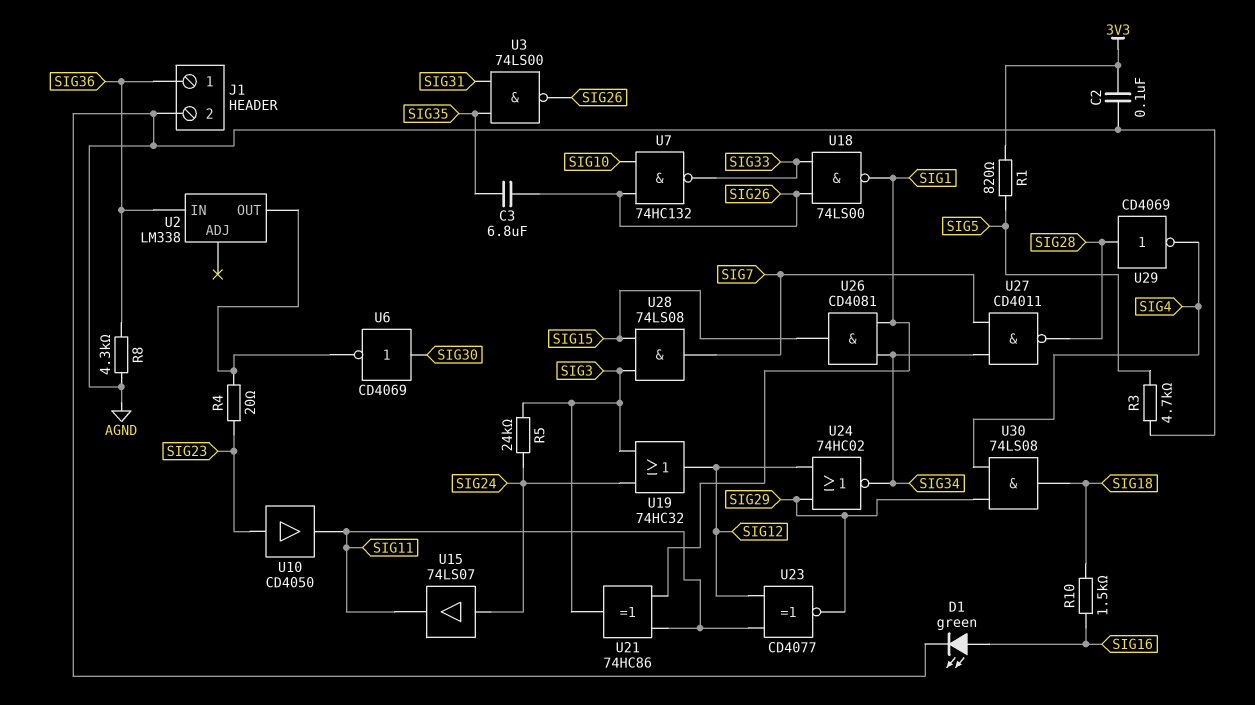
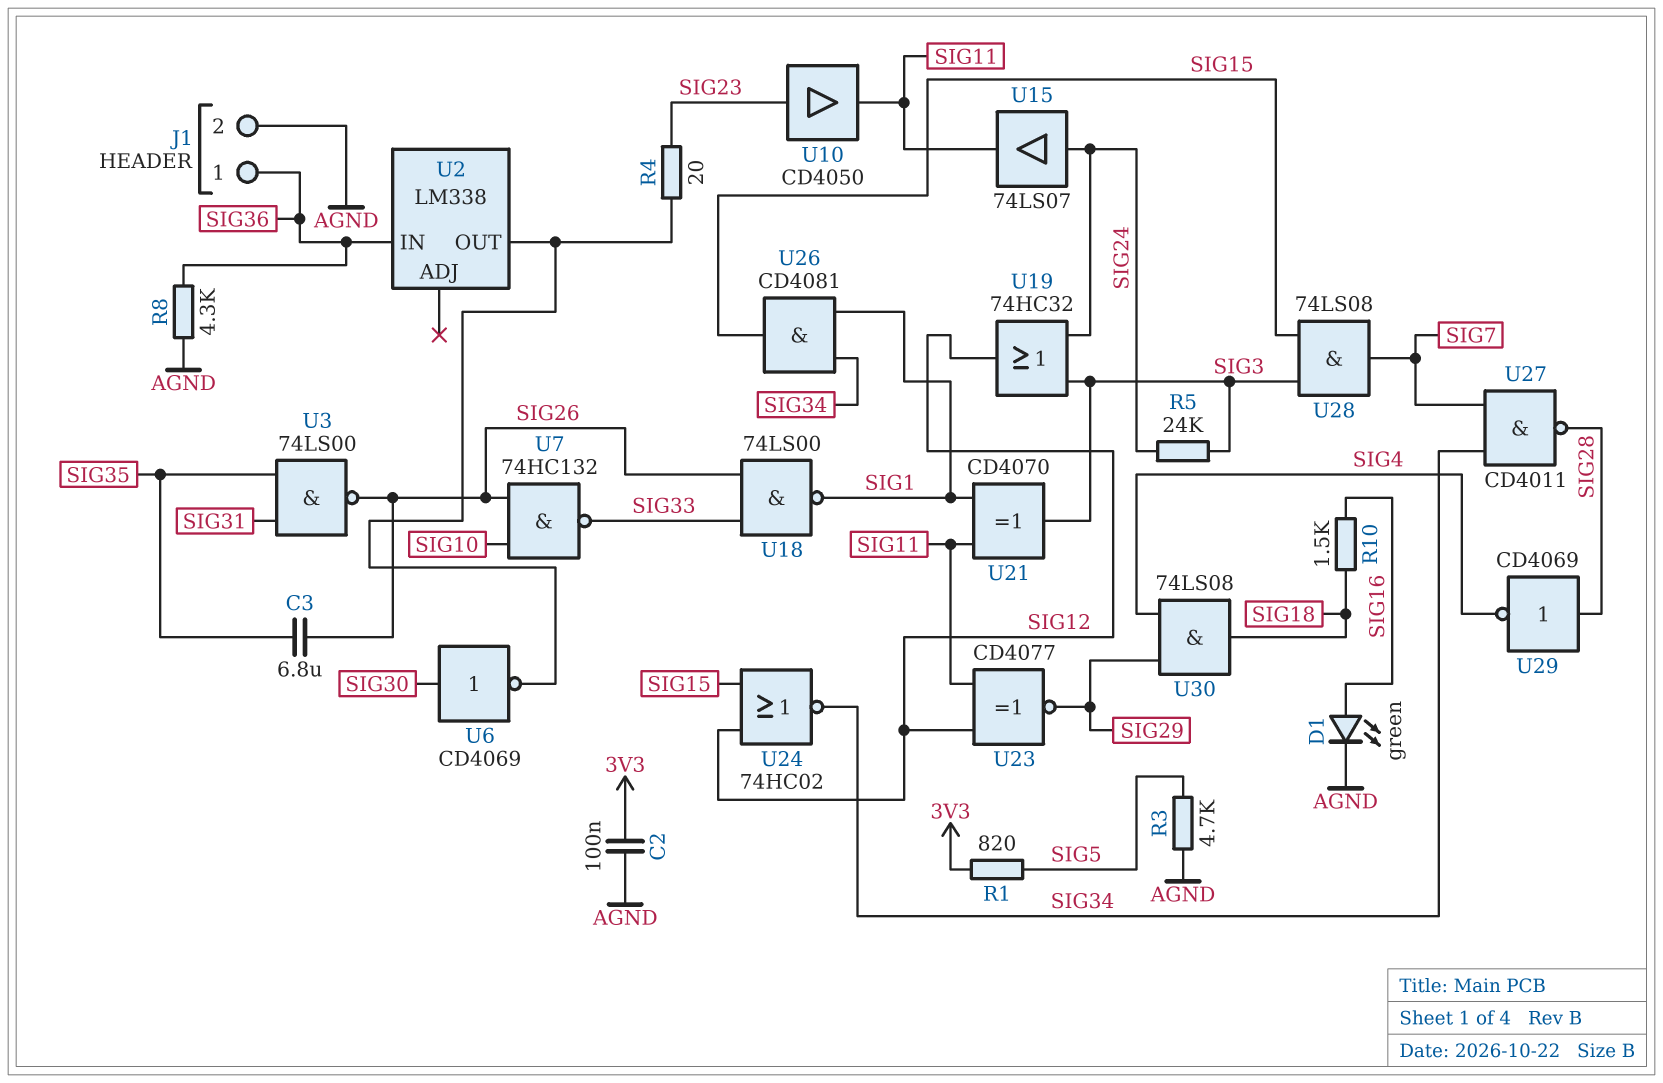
U21: XOR 74HC86 (in SIG1, in SIG11, out SIG3) -> XOR CD4070 (in SIG1, in SIG11, out SIG3)
U24: NOR 74HC02 (in SIG12, in SIG29, out SIG34) -> NOR 74HC02 (in SIG12, in SIG15, out SIG34)

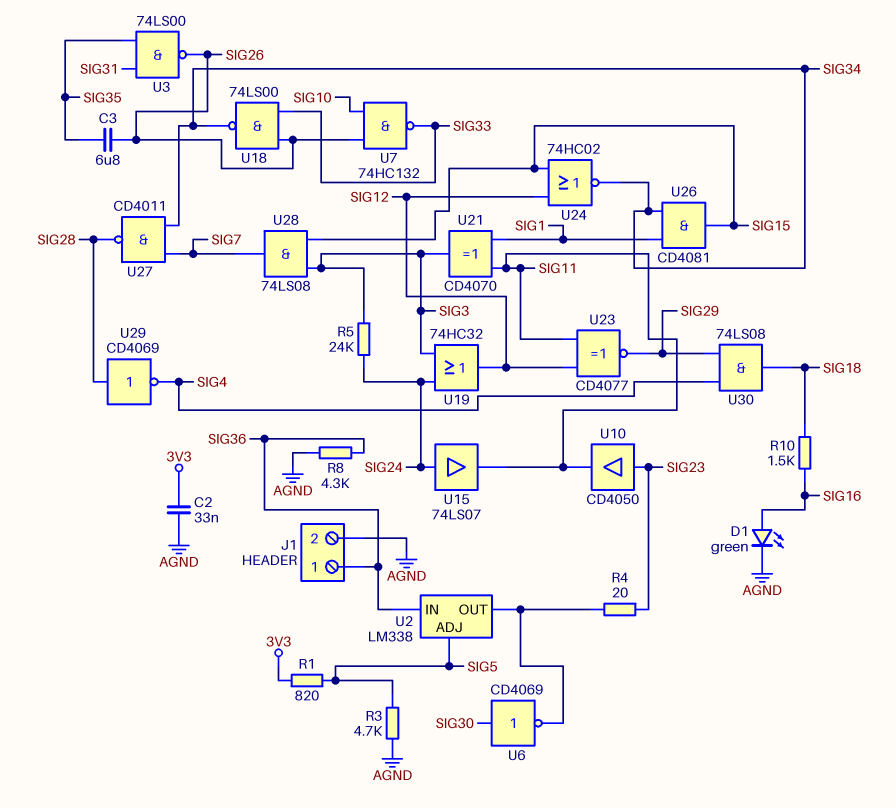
C2: 100nF (3V3, AGND) -> 33nF (3V3, AGND)
U2 pin ADJ: none -> SIG5
U18: NAND 74LS00 (in SIG26, in SIG33, out SIG1) -> NAND 74LS00 (in SIG26, in SIG33, out SIG34)

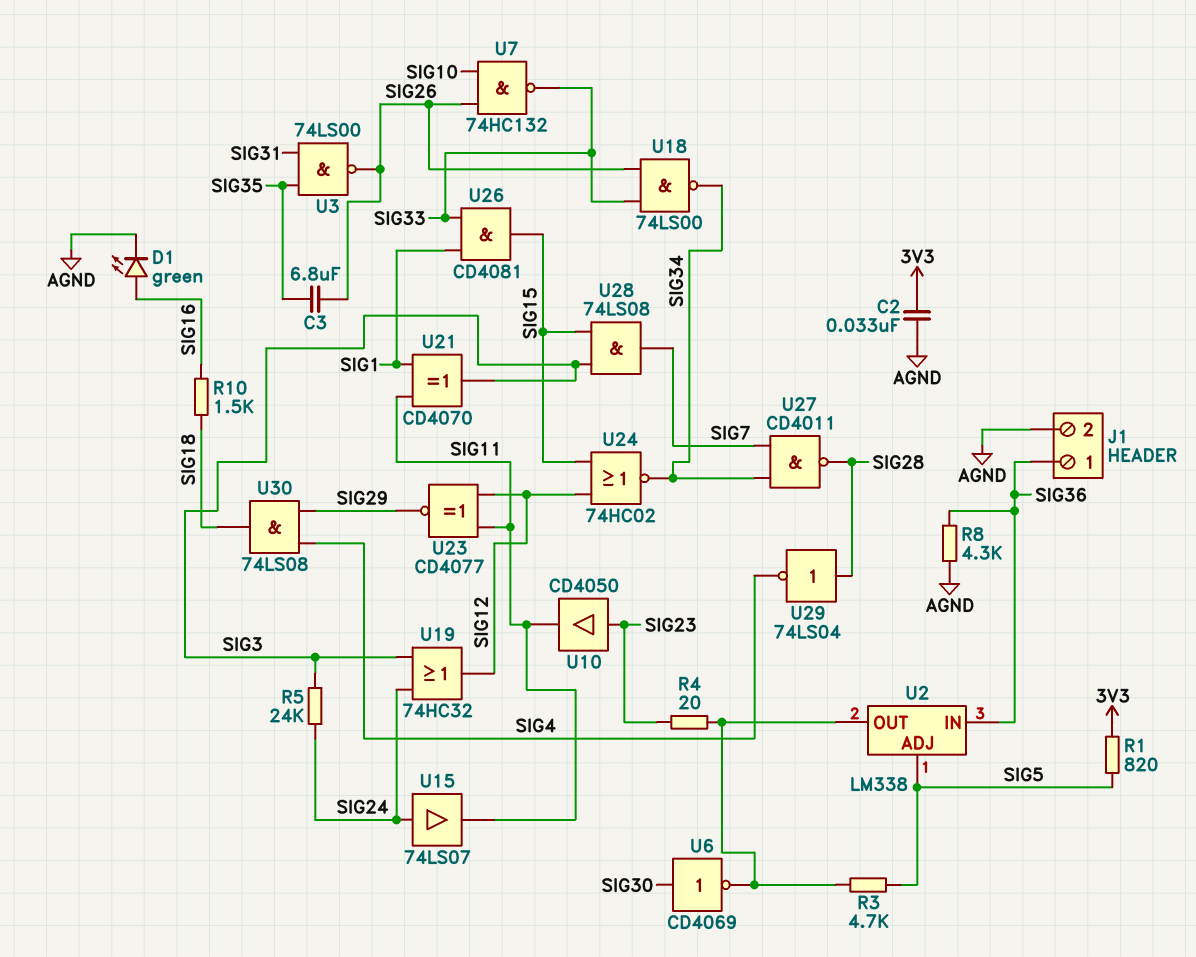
R3: 4.7k (AGND, SIG5) -> 4.7k (SIG5, U2/OUT)
U26: AND CD4081 (in SIG1, in SIG34, out SIG15) -> AND CD4081 (in SIG1, in SIG33, out SIG15)
U29: NOT CD4069 (in SIG28, out SIG4) -> NOT 74LS04 (in SIG28, out SIG4)

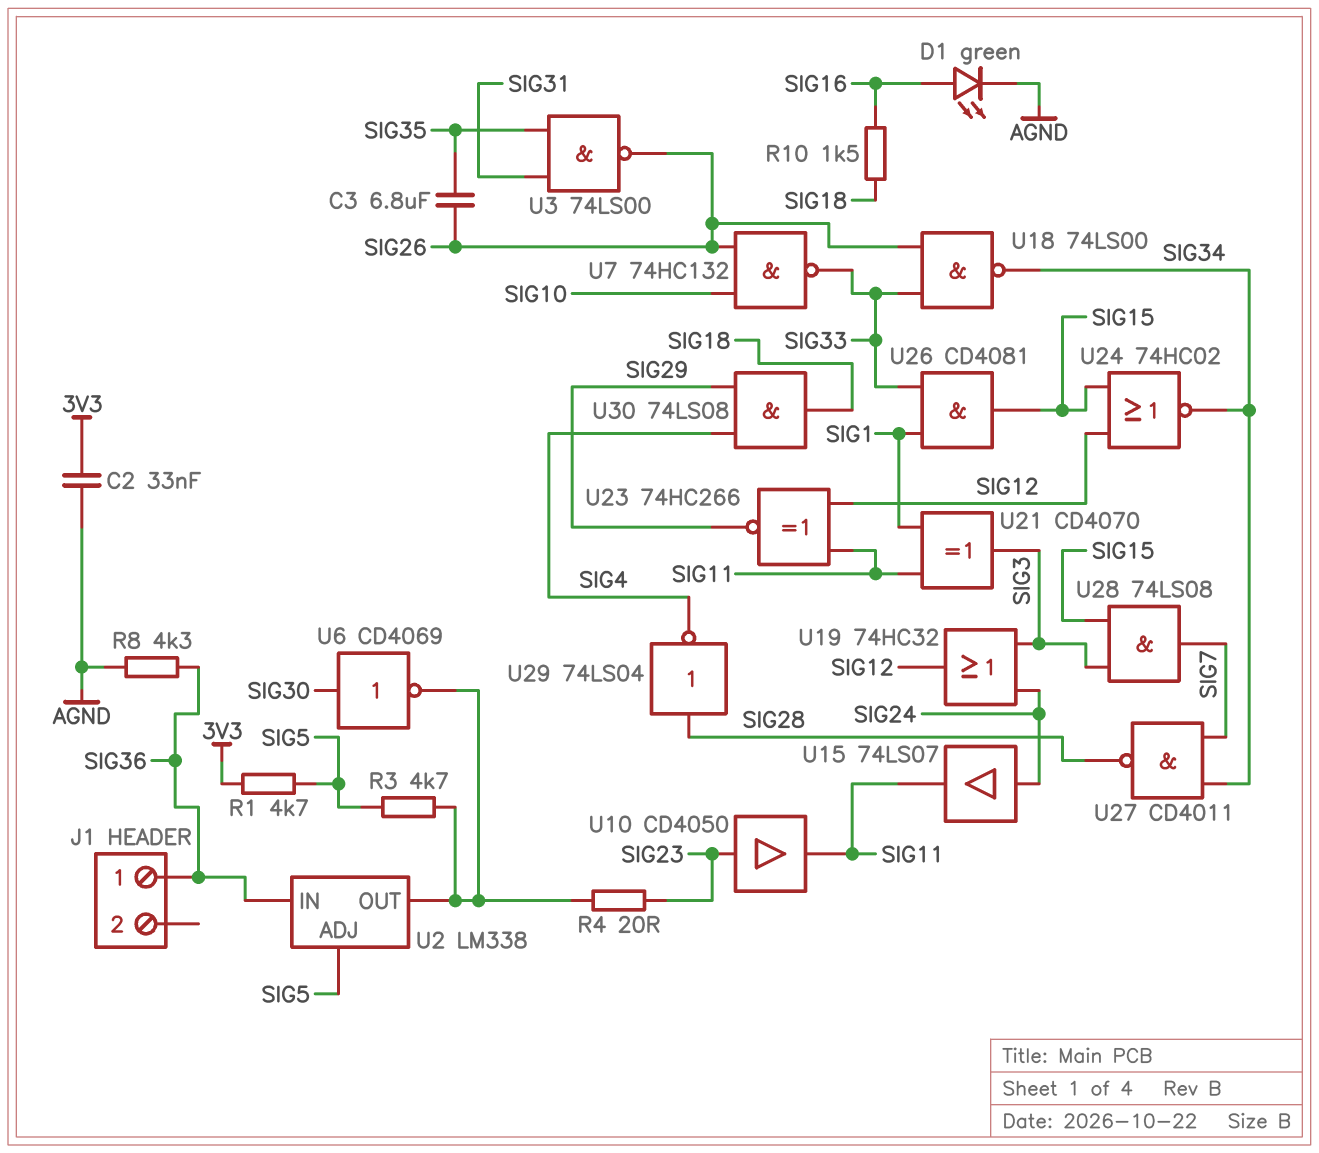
J1 pin 2: AGND -> none
R1: 820 (3V3, SIG5) -> 4.7k (3V3, SIG5)
R5: 24k (SIG3, SIG24) -> none
U23: XNOR CD4077 (in SIG11, in SIG12, out SIG29) -> XNOR 74HC266 (in SIG11, in SIG12, out SIG29)

